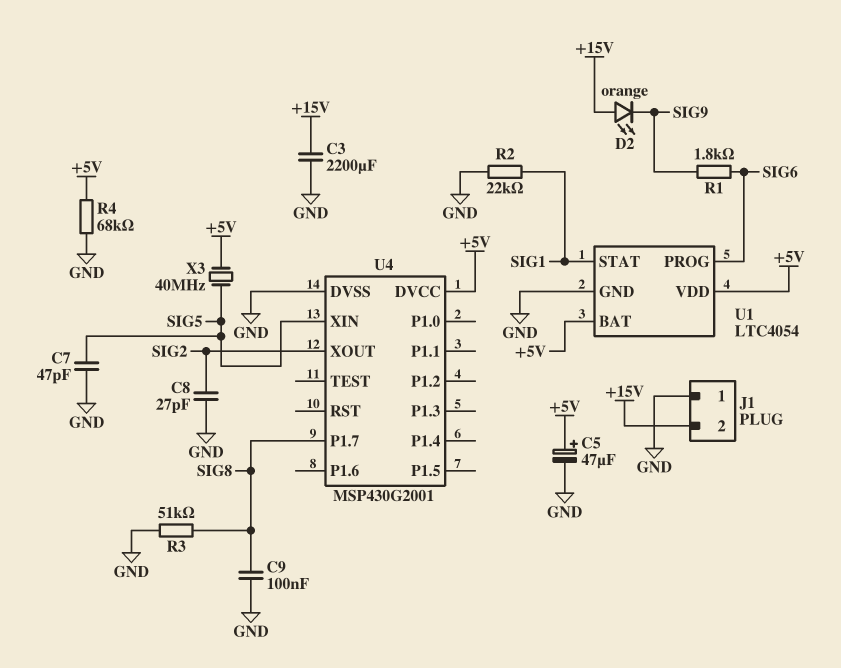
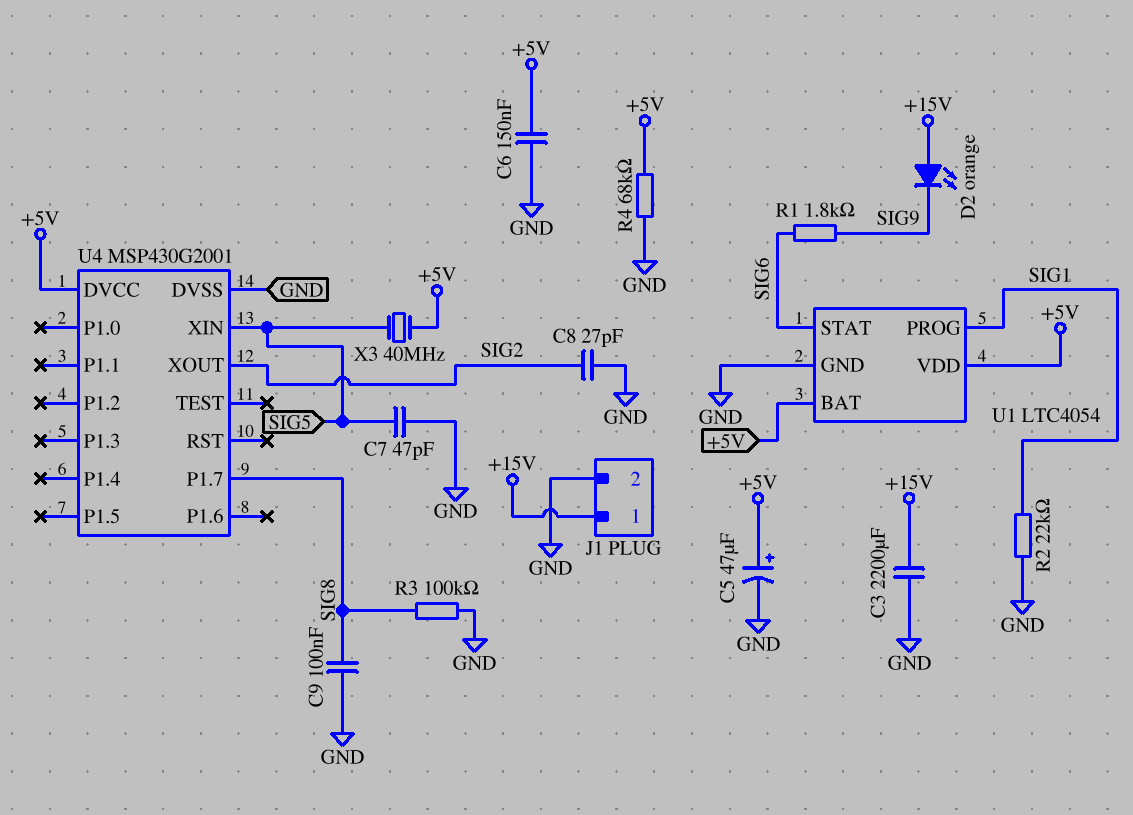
C6: none -> 150nF (+5V, GND)
J1 pin 1: GND -> +15V
J1 pin 2: +15V -> GND
R3: 51k (GND, SIG8) -> 100k (GND, SIG8)
U1 pin PROG: SIG6 -> SIG1
U1 pin STAT: SIG1 -> SIG6

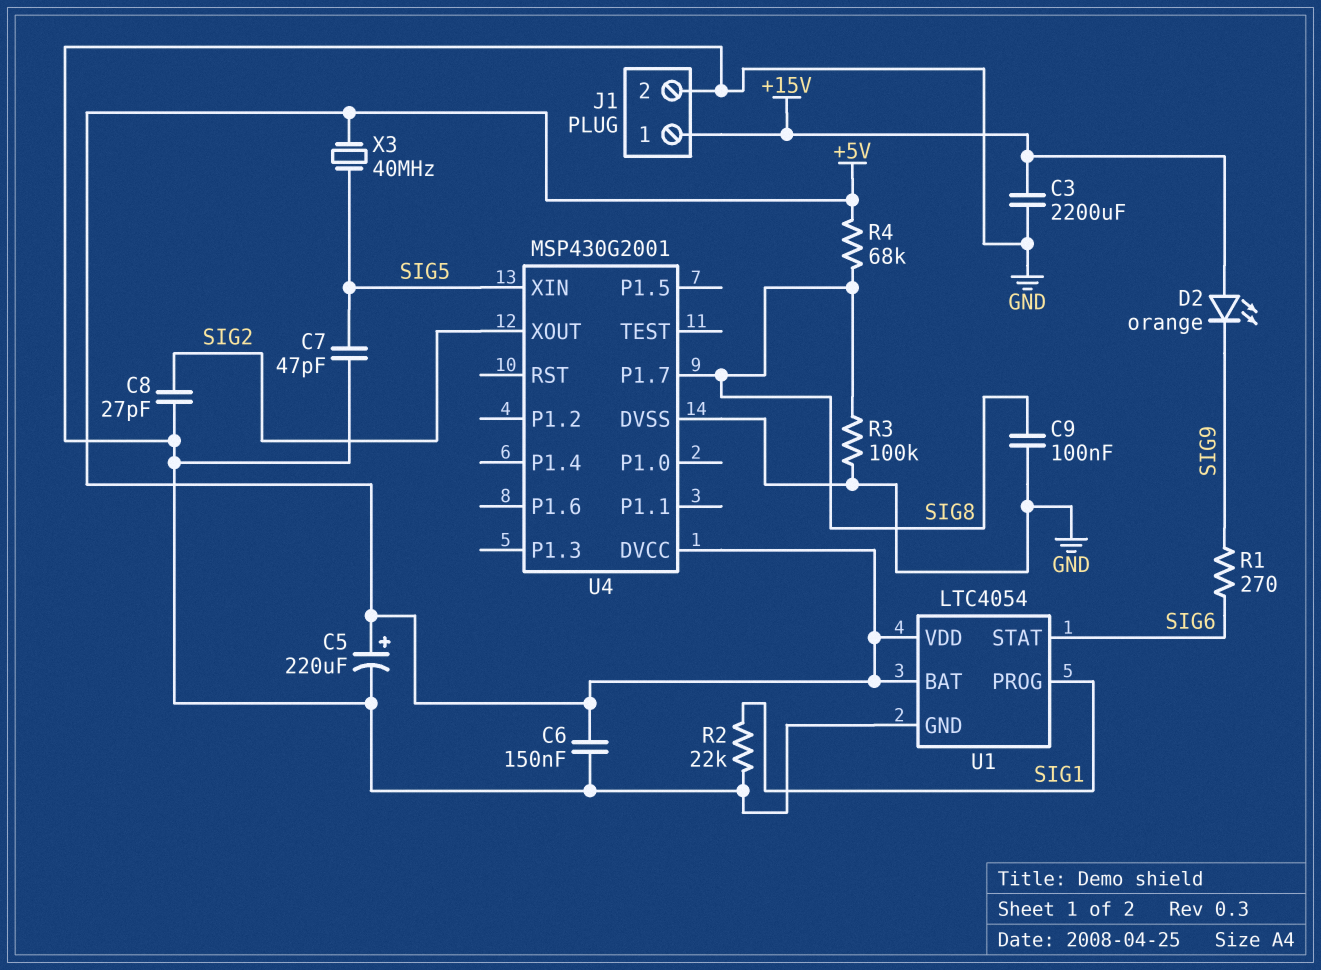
C5: 47uF (plus +5V, minus GND) -> 220uF (plus +5V, minus GND)
R1: 1.8k (SIG6, SIG9) -> 270 (SIG6, SIG9)
R4: 68k (+5V, GND) -> 68k (+5V, SIG8)

